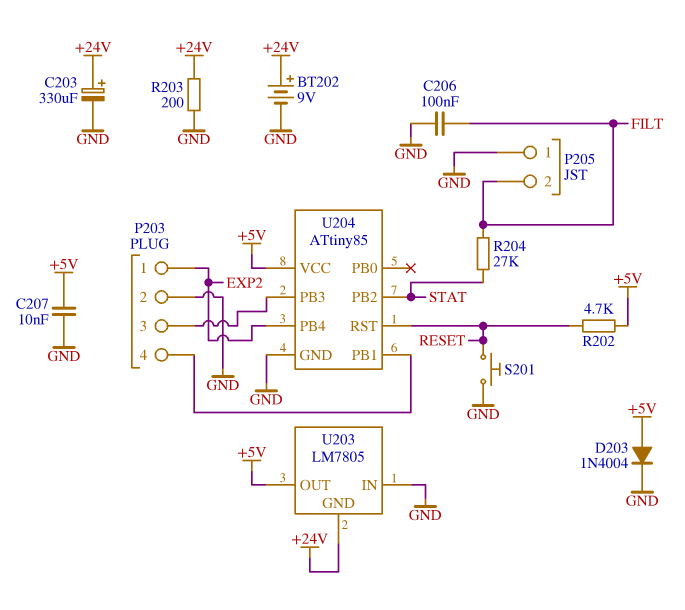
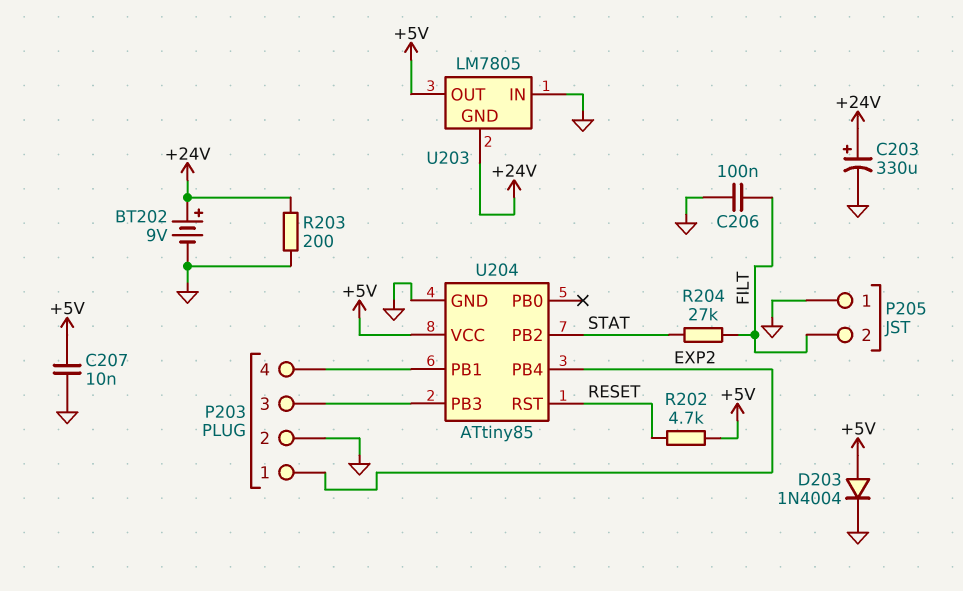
S201: button (GND, RESET) -> none

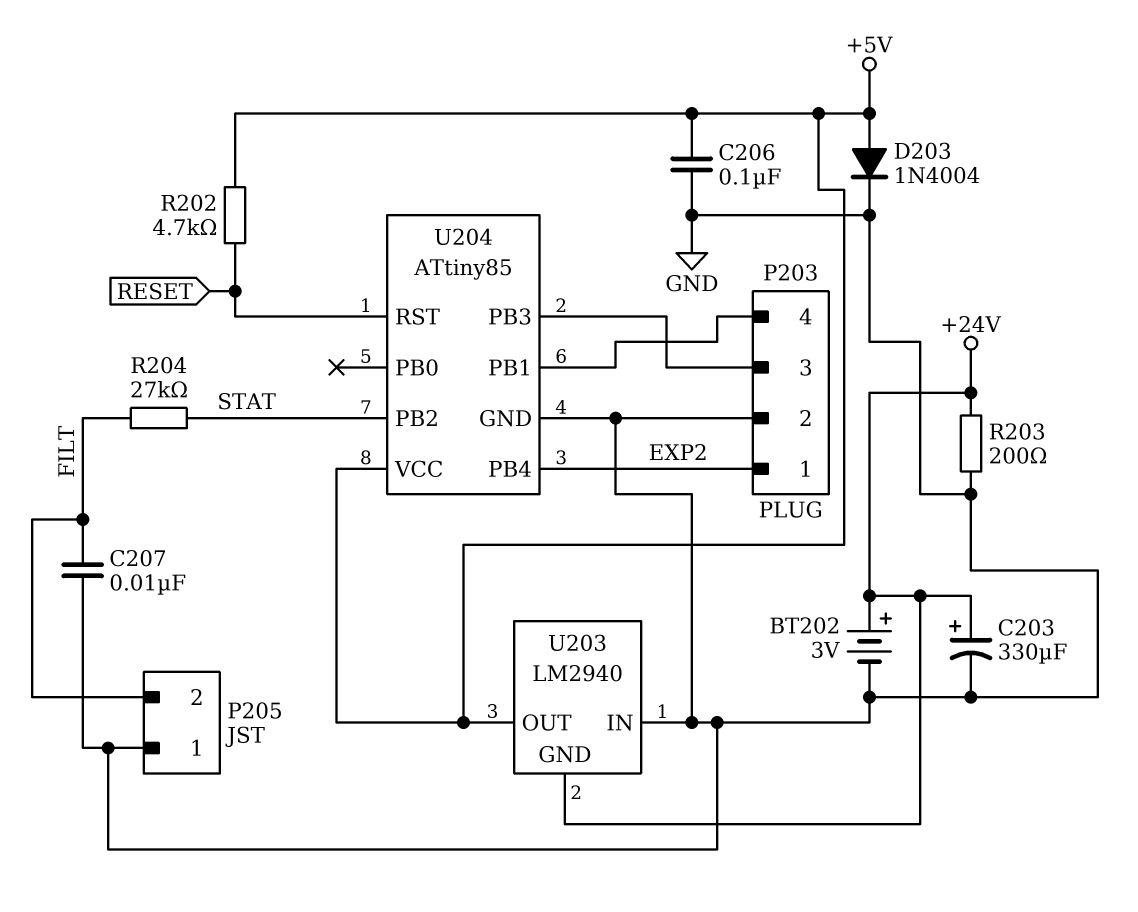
BT202: 9V (plus +24V, minus GND) -> 3V (plus +24V, minus GND)
C206: 100nF (FILT, GND) -> 100nF (+5V, GND)
C207: 10nF (+5V, GND) -> 10nF (FILT, GND)
U203: LM7805 -> LM2940

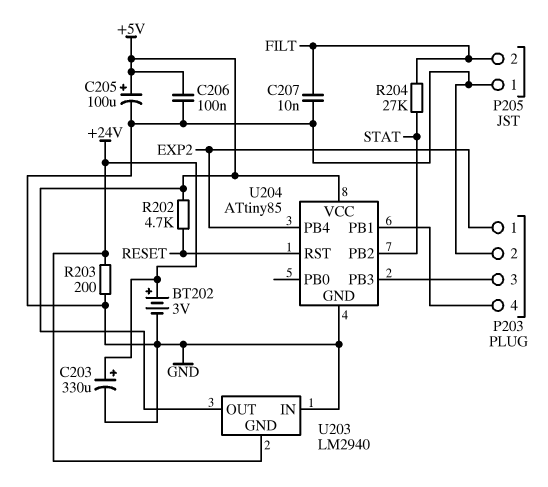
C205: none -> 100uF (plus +5V, minus GND)
D203: diode 1N4004 (A +5V, K GND) -> none

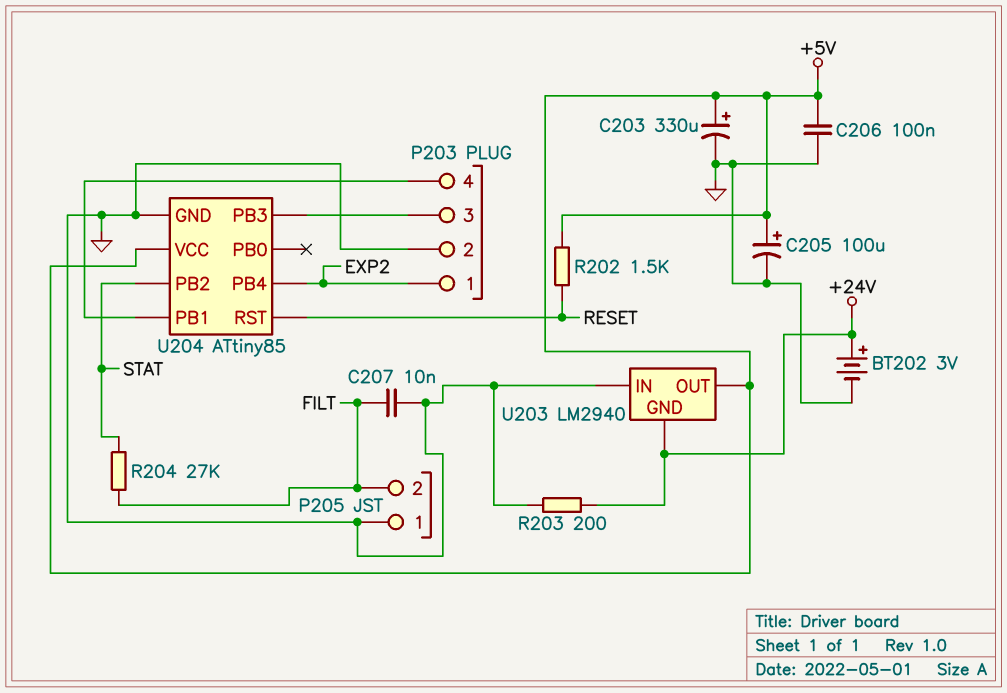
C203: 330uF (plus +24V, minus GND) -> 330uF (plus +5V, minus GND)
R202: 4.7k (+5V, RESET) -> 1.5k (+5V, RESET)

